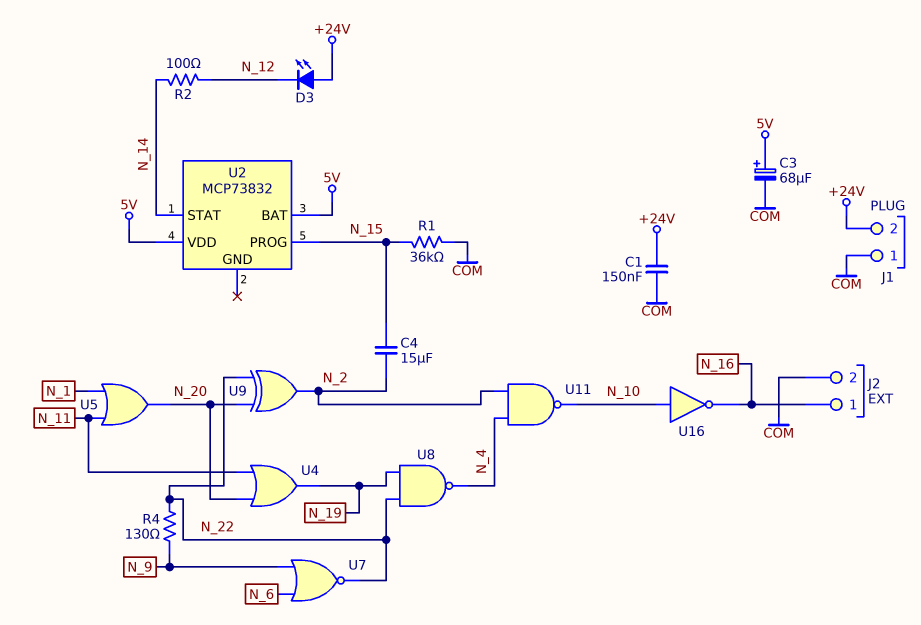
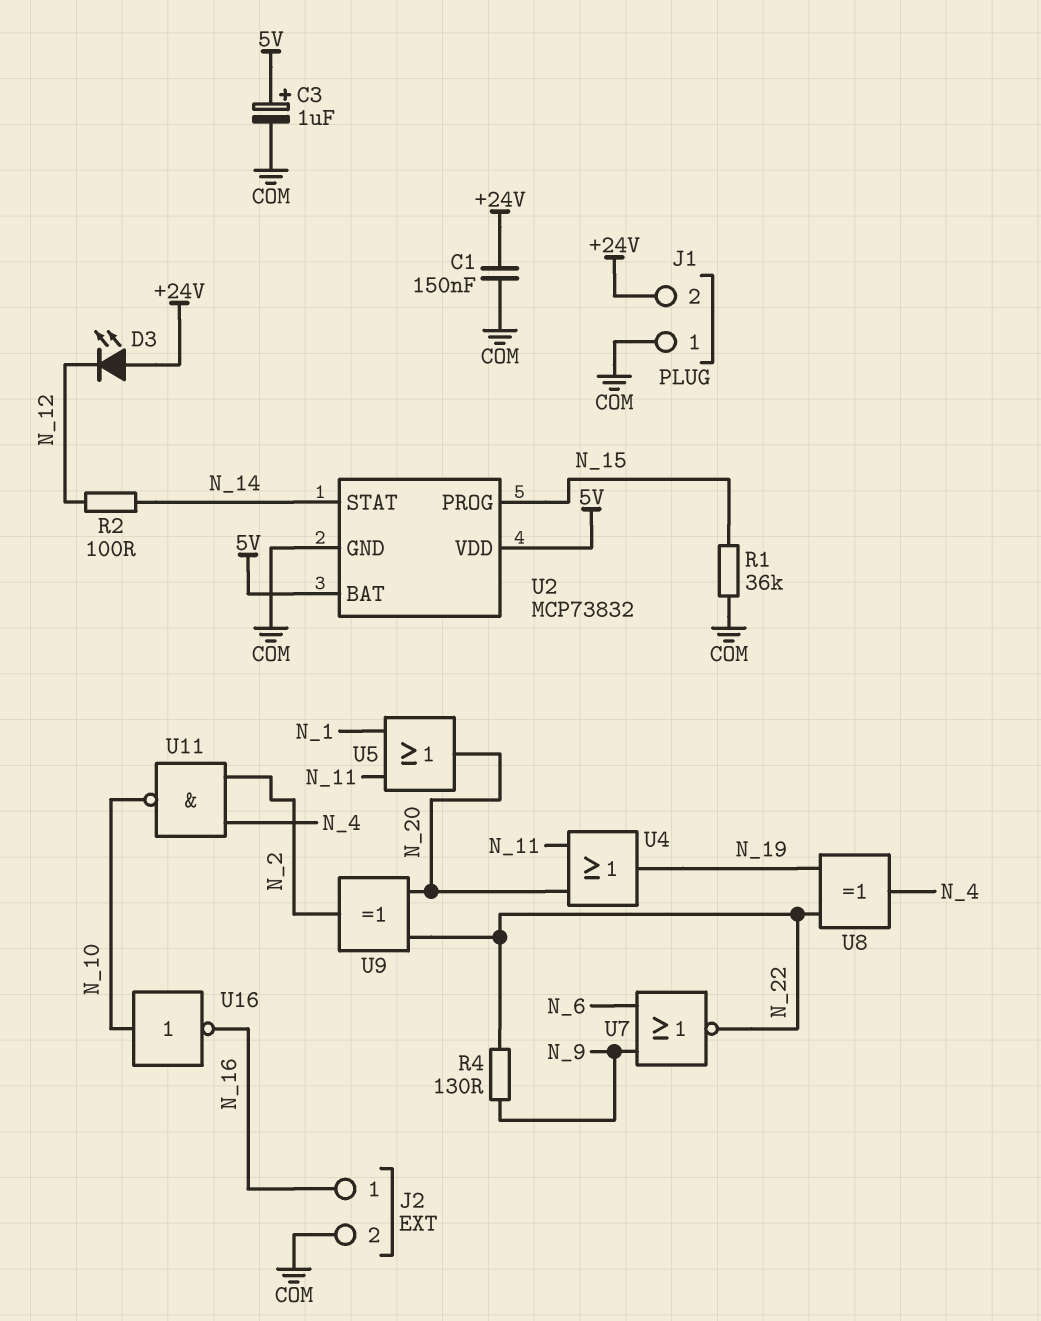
C3: 68uF (plus 5V, minus COM) -> 1uF (plus 5V, minus COM)
C4: 15uF (N_2, N_15) -> none
U2 pin GND: none -> COM
U8: NAND (in N_19, in N_22, out N_4) -> XOR (in N_19, in N_22, out N_4)

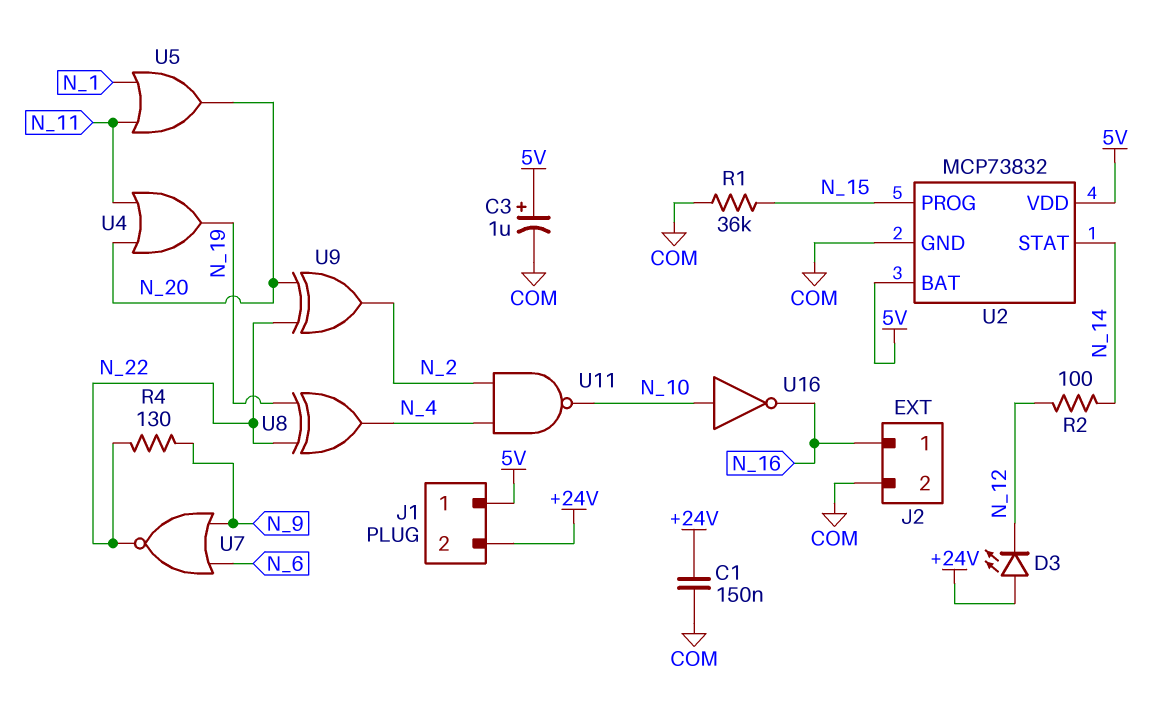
J1 pin 1: COM -> 5V

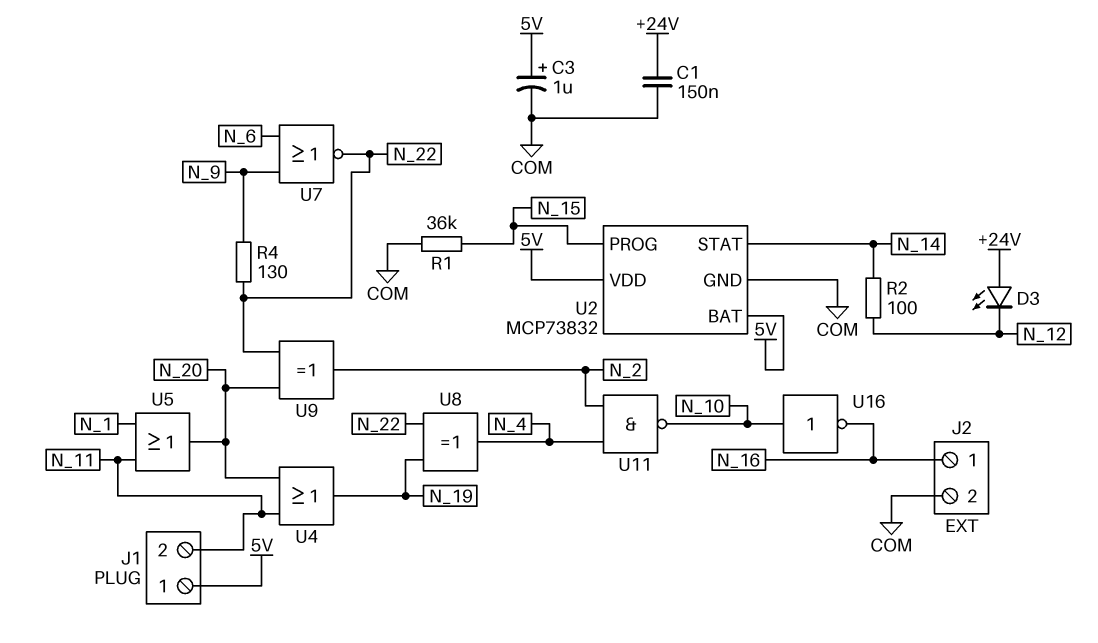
J1 pin 2: +24V -> N_11

